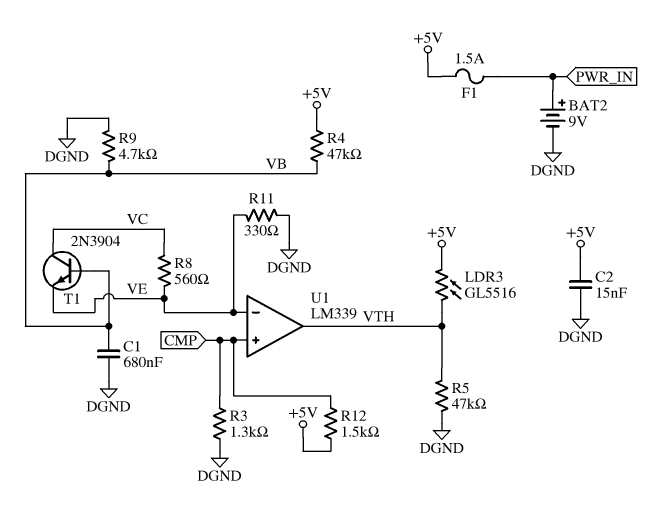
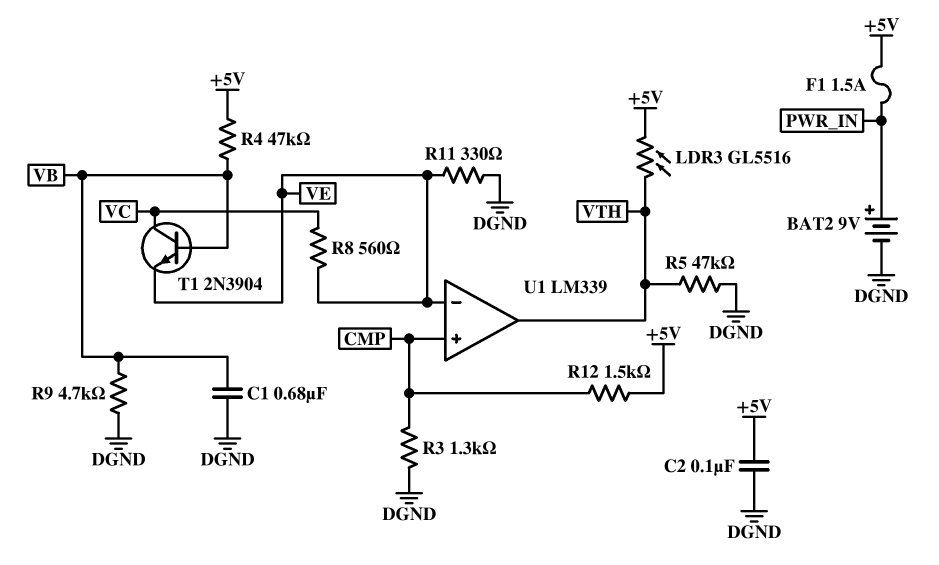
C2: 15nF (+5V, DGND) -> 100nF (+5V, DGND)

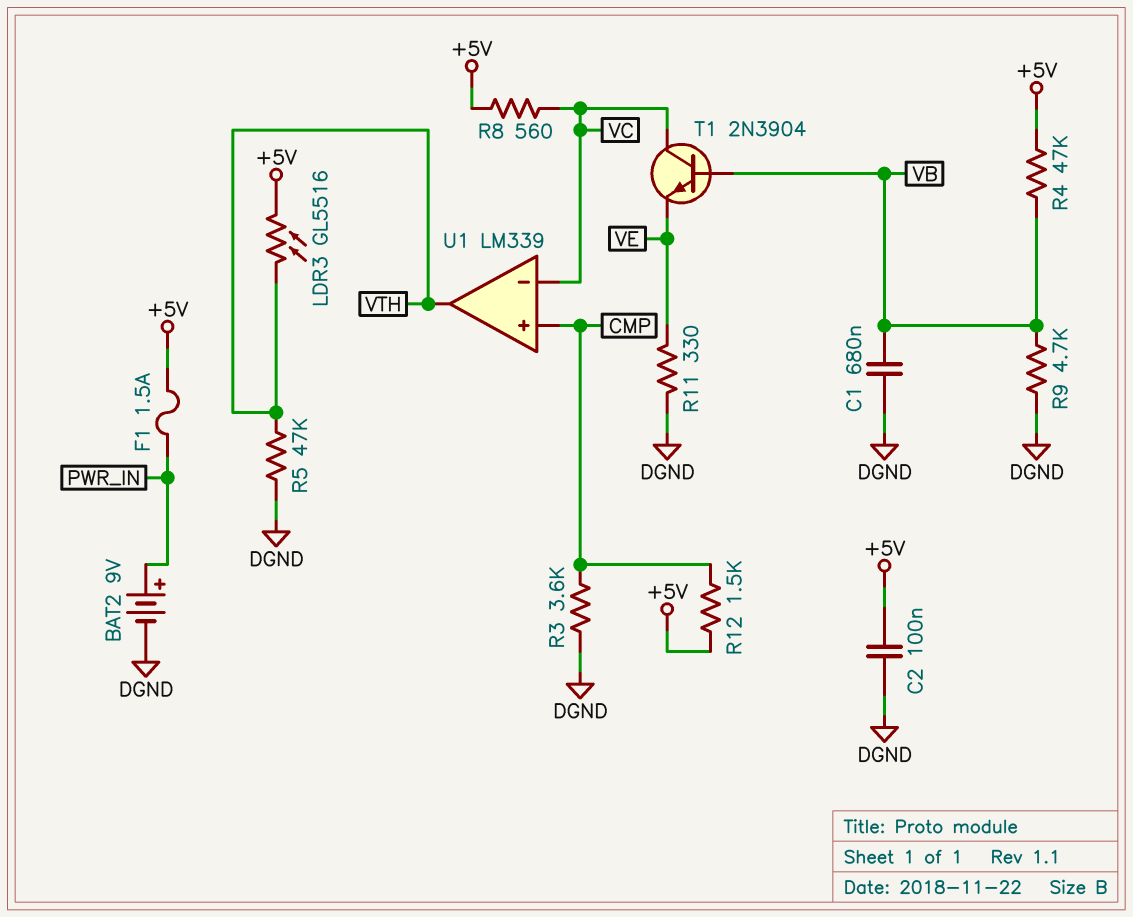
R3: 1.3k (CMP, DGND) -> 3.6k (CMP, DGND)
R8: 560 (VC, VE) -> 560 (+5V, VC)
U1 pin in-: VE -> VC

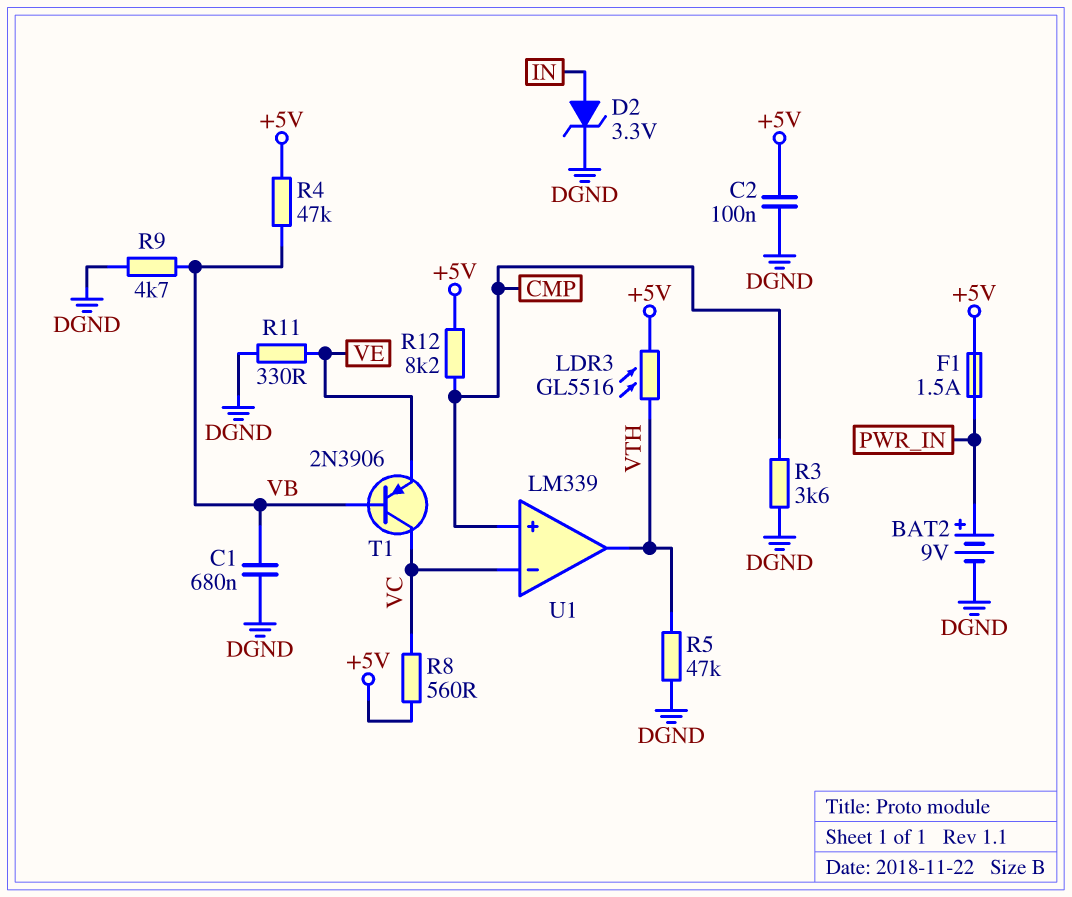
D2: none -> zener 3.3V (A IN, K DGND)
R12: 1.5k (+5V, CMP) -> 8.2k (+5V, CMP)
T1: NPN 2N3904 (B VB, C VC, E VE) -> PNP 2N3906 (B VB, C VC, E VE)

